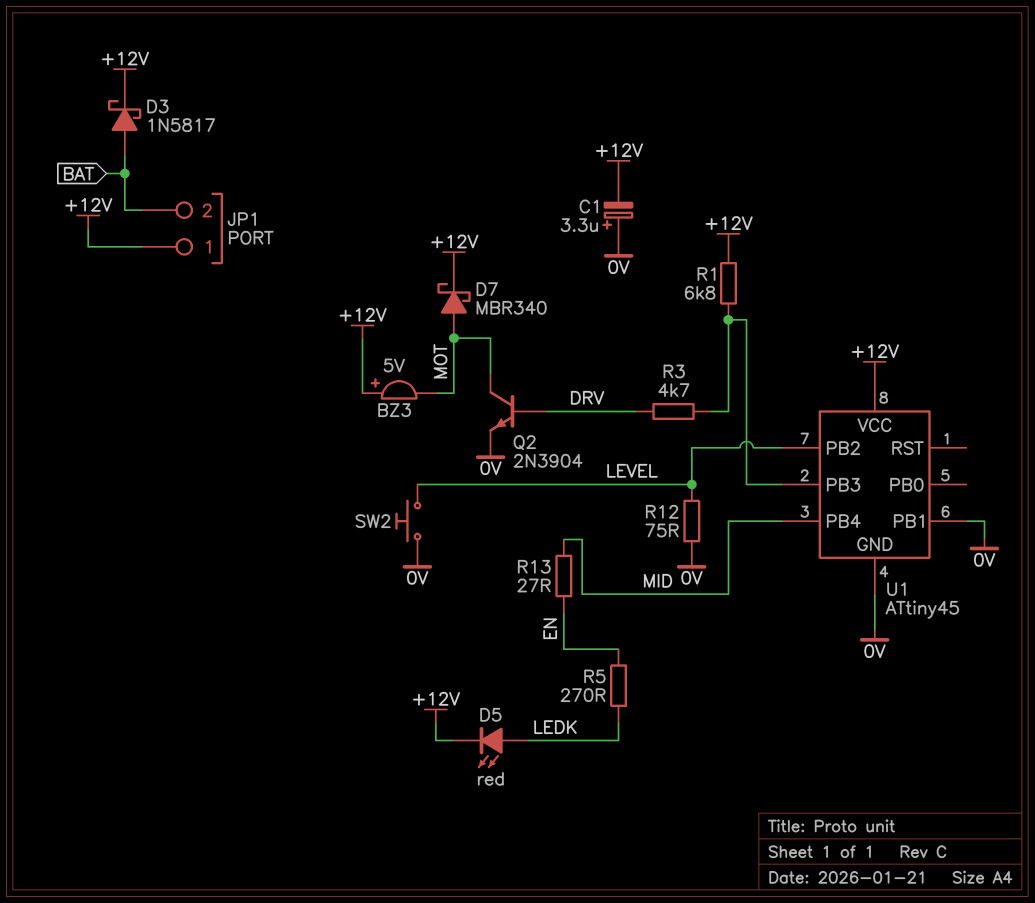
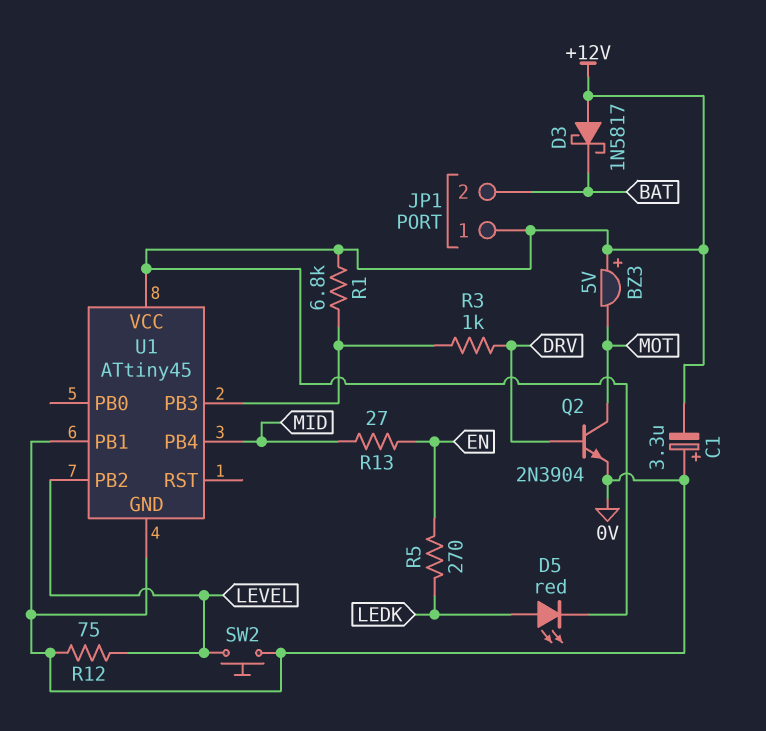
D3: schottky 1N5817 (A BAT, K +12V) -> schottky 1N5817 (A +12V, K BAT)
D7: schottky MBR340 (A MOT, K +12V) -> none
R3: 4.7k (DRV, U1/PB3) -> 1k (DRV, U1/PB3)

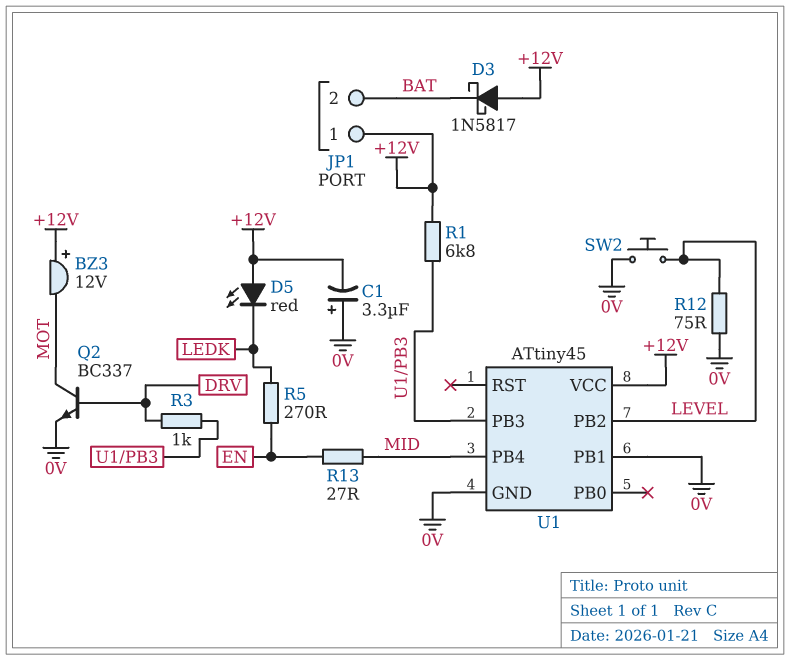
BZ3: buzzer 5V (plus +12V, minus MOT) -> buzzer 12V (plus +12V, minus MOT)
D5: LED red (A LEDK, K +12V) -> LED red (A +12V, K LEDK)
Q2: NPN 2N3904 (B DRV, C MOT, E 0V) -> NPN BC337 (B DRV, C MOT, E 0V)

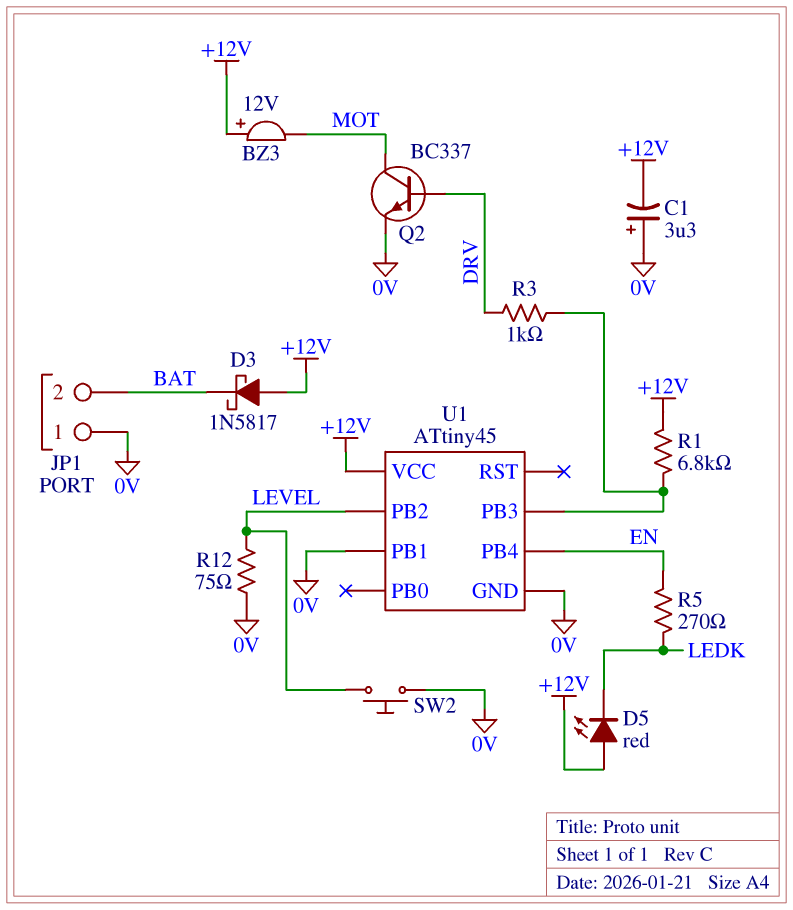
JP1 pin 1: +12V -> 0V
R13: 27 (EN, MID) -> none
U1 pin PB4: MID -> EN

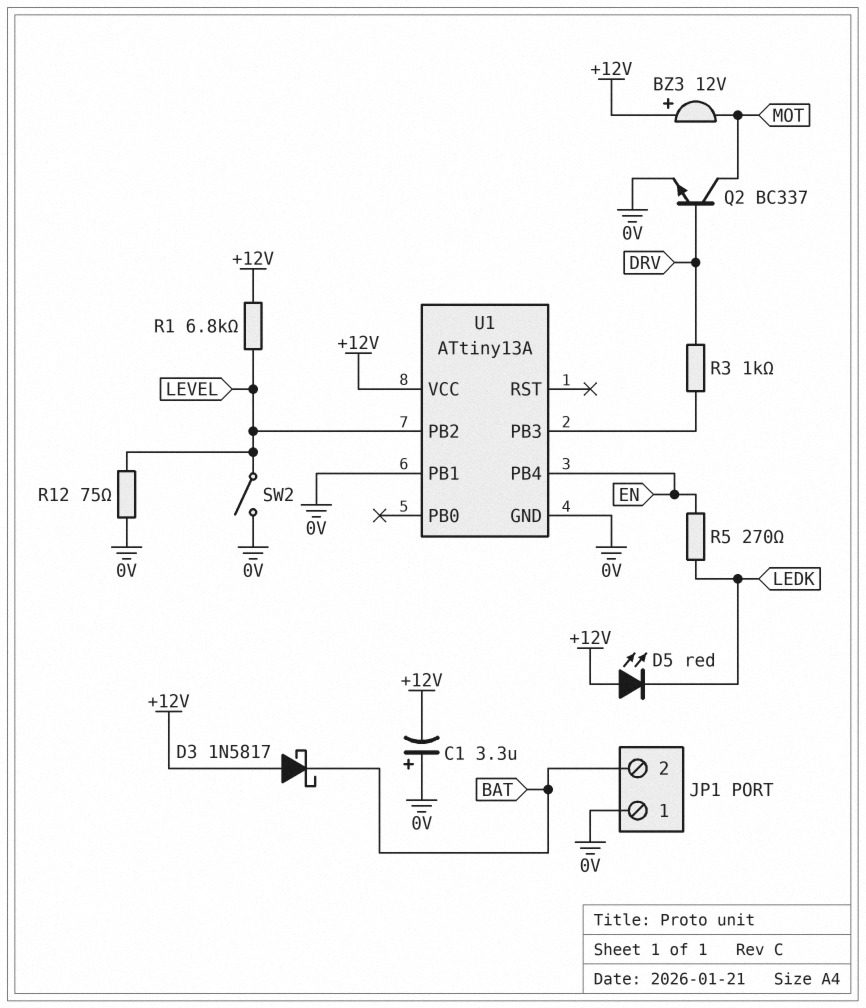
R1: 6.8k (+12V, U1/PB3) -> 6.8k (+12V, LEVEL)
SW2: button (0V, LEVEL) -> switch (0V, LEVEL)
U1: ATtiny45 -> ATtiny13A

